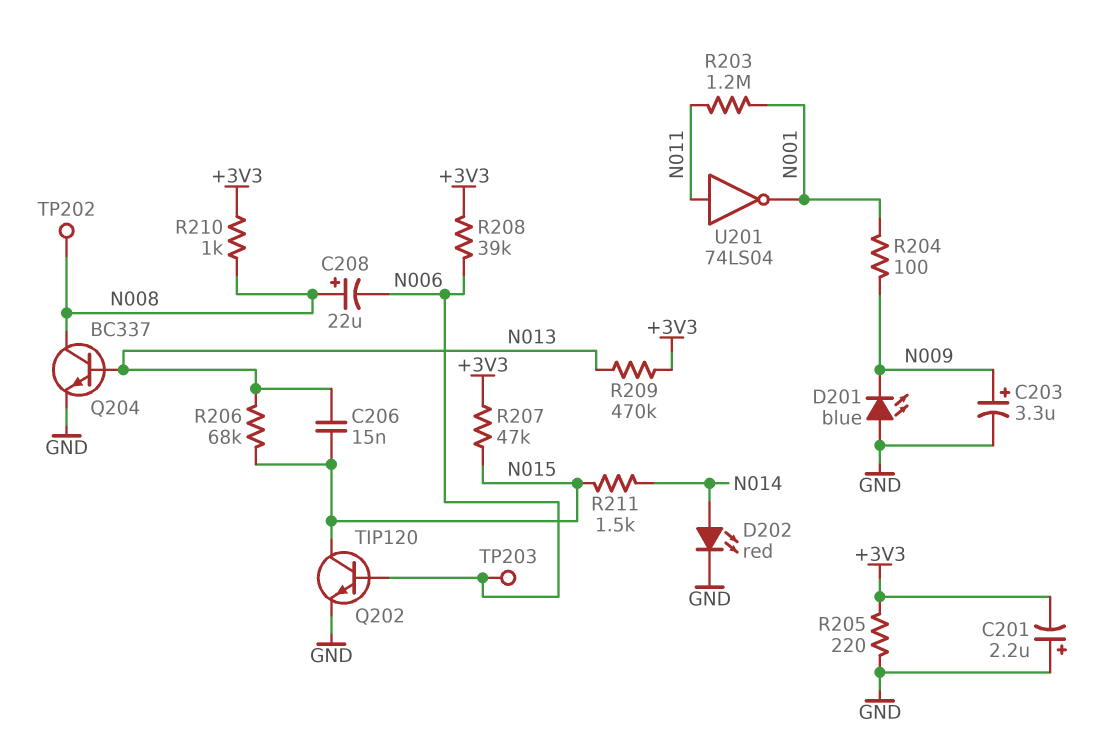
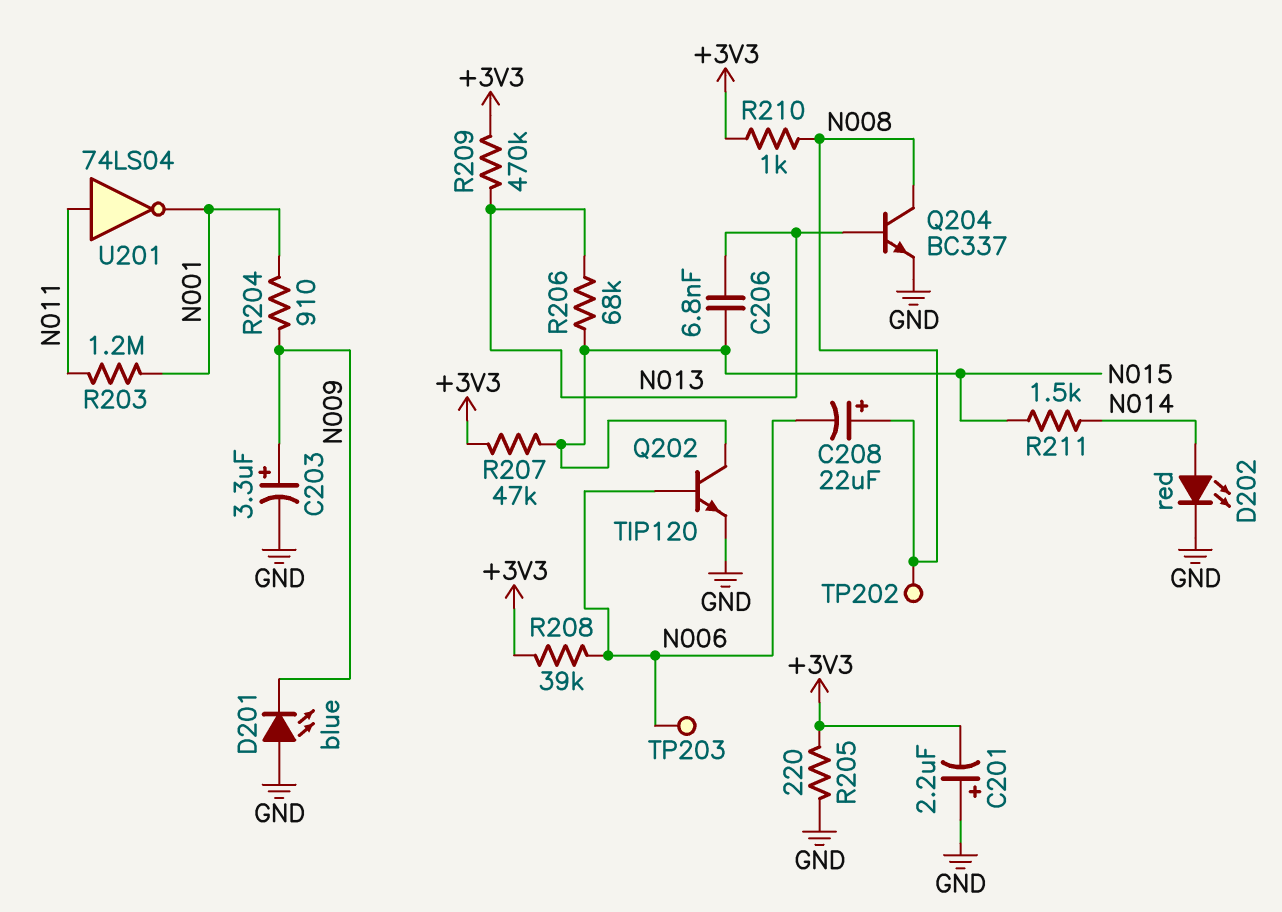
C206: 15nF (N013, N015) -> 6.8nF (N013, N015)
R204: 100 (N001, N009) -> 910 (N001, N009)

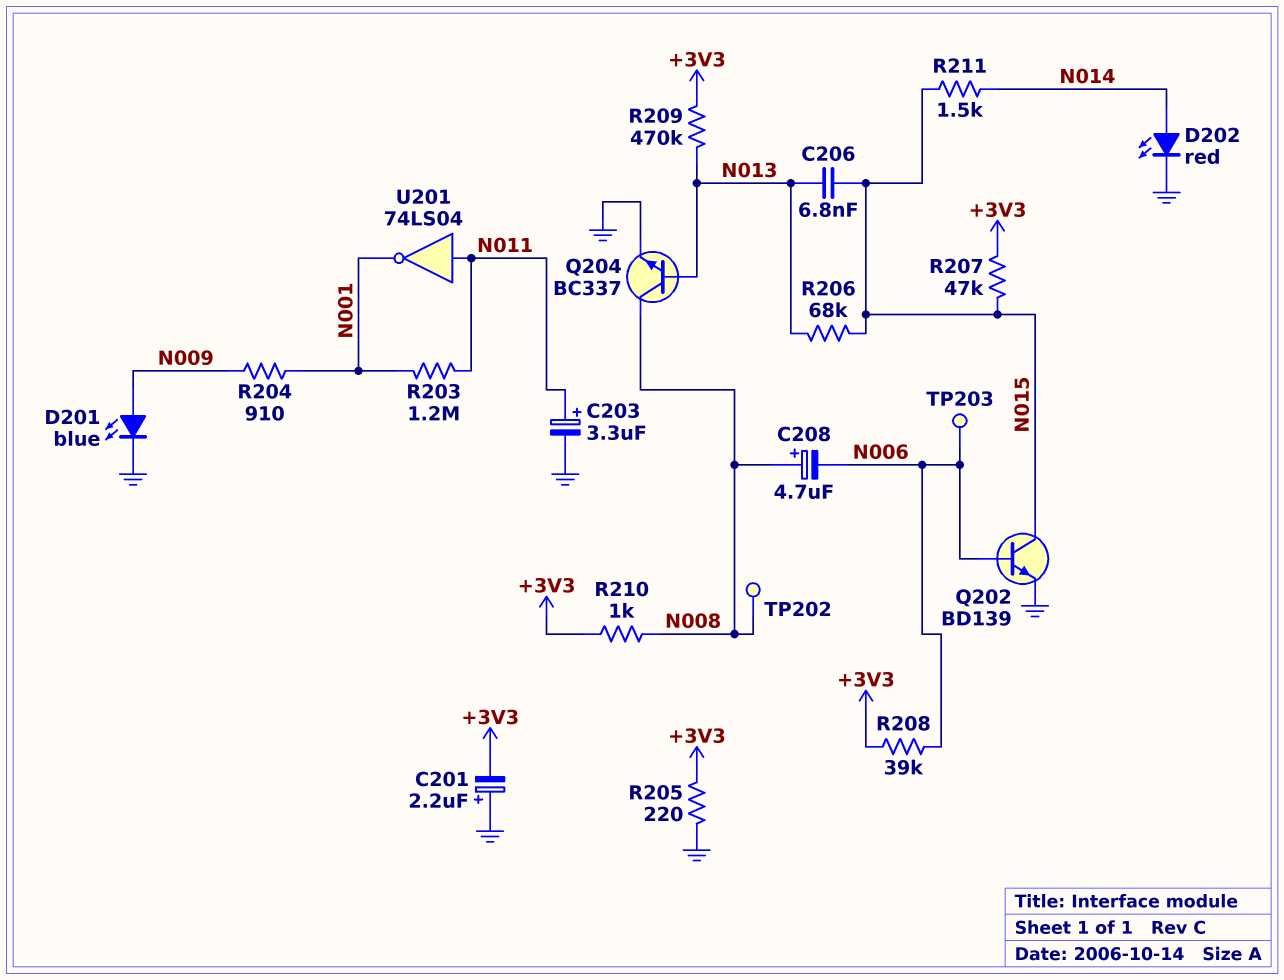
C203: 3.3uF (plus N009, minus GND) -> 3.3uF (plus N011, minus GND)
C208: 22uF (plus N008, minus N006) -> 4.7uF (plus N008, minus N006)
D201: LED blue (A GND, K N009) -> LED blue (A N009, K GND)
Q202: NPN TIP120 (B N006, C N015, E GND) -> NPN BD139 (B N006, C N015, E GND)

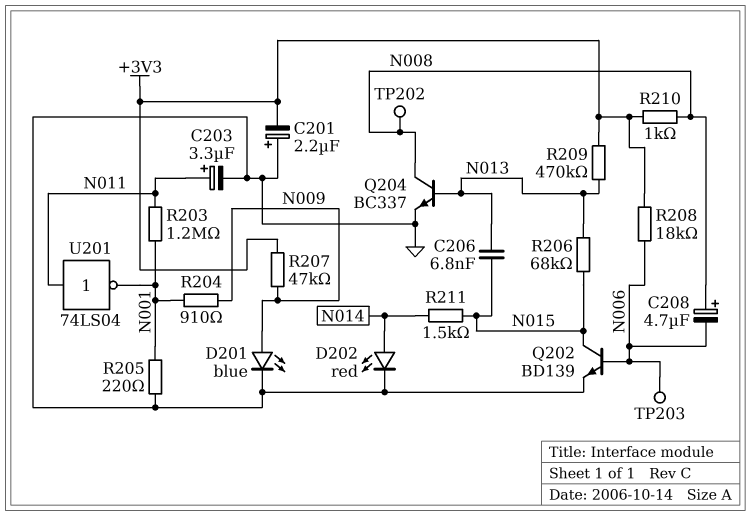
R205: 220 (+3V3, GND) -> 220 (GND, N001)
R207: 47k (+3V3, N015) -> 47k (+3V3, N009)
R208: 39k (+3V3, N006) -> 18k (+3V3, N006)

